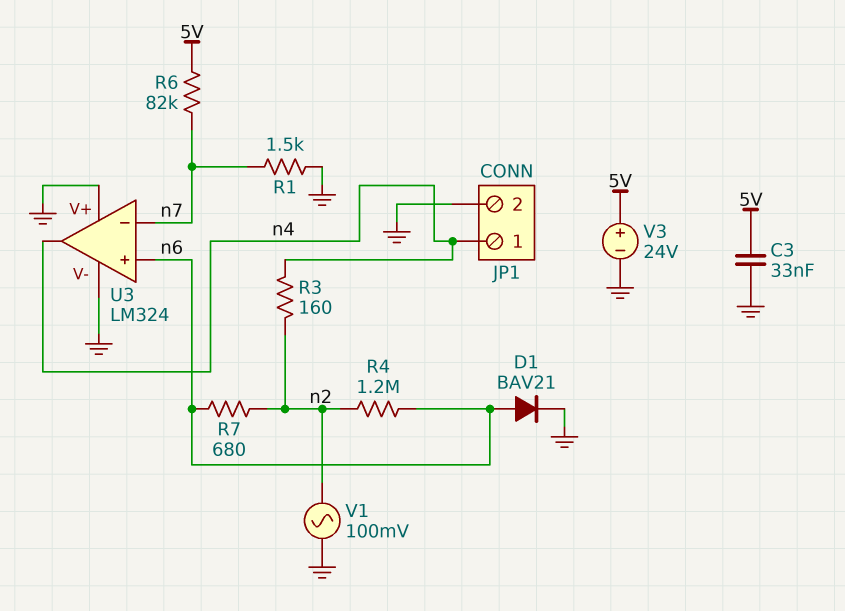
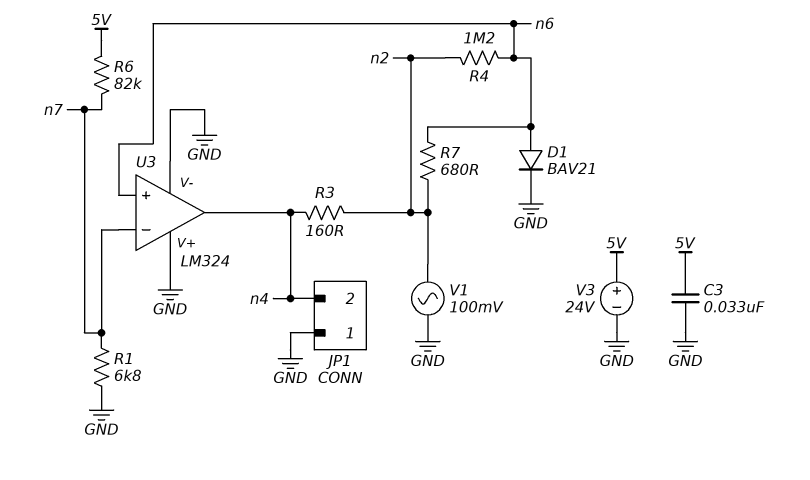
JP1 pin 1: n4 -> GND
JP1 pin 2: GND -> n4
R1: 1.5k (GND, n7) -> 6.8k (GND, n7)

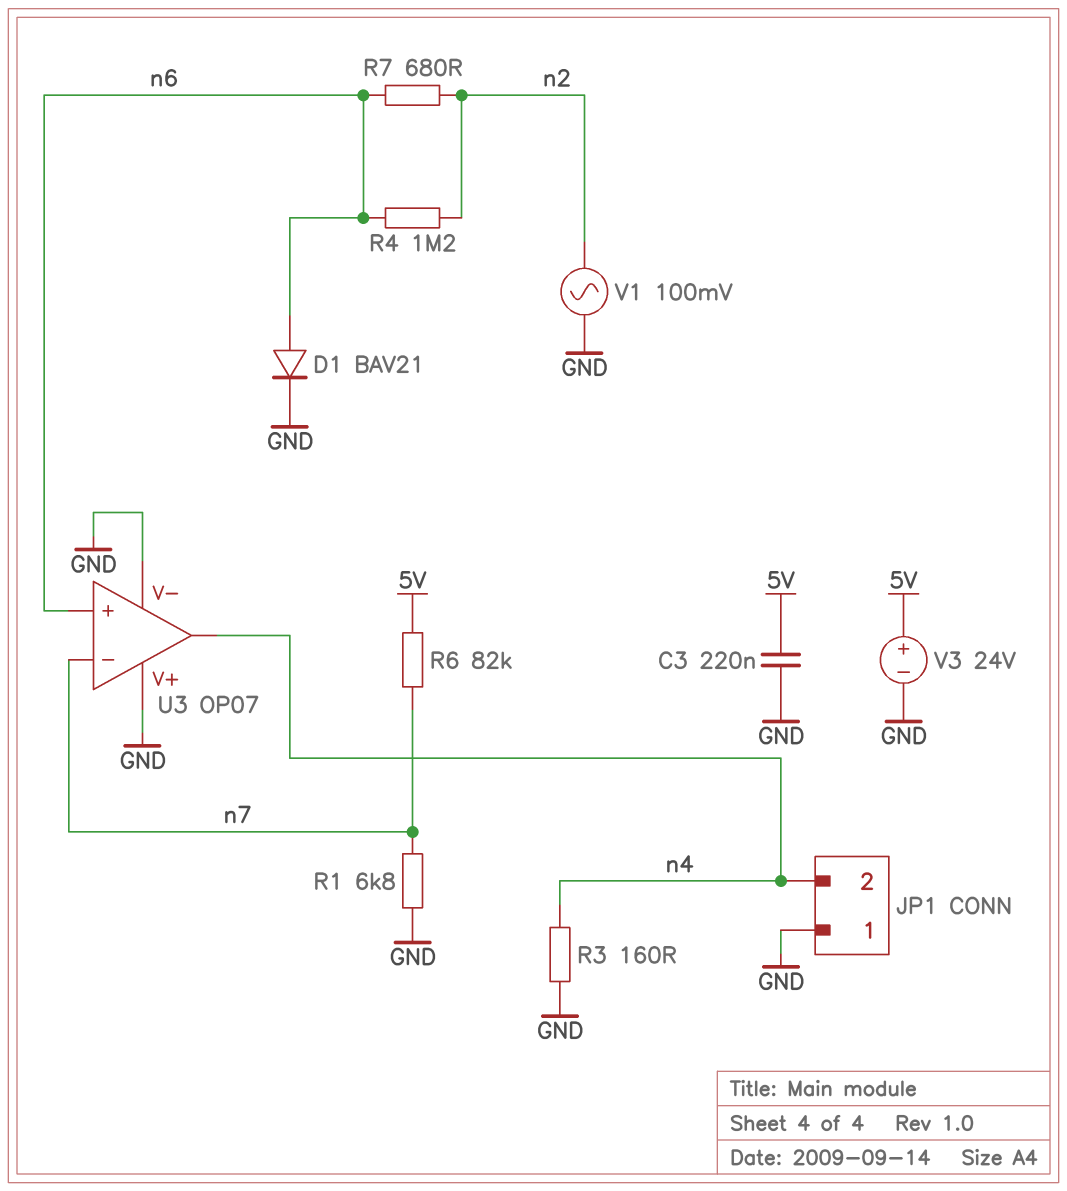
C3: 33nF (5V, GND) -> 220nF (5V, GND)
R3: 160 (n2, n4) -> 160 (GND, n4)
U3: LM324 -> OP07

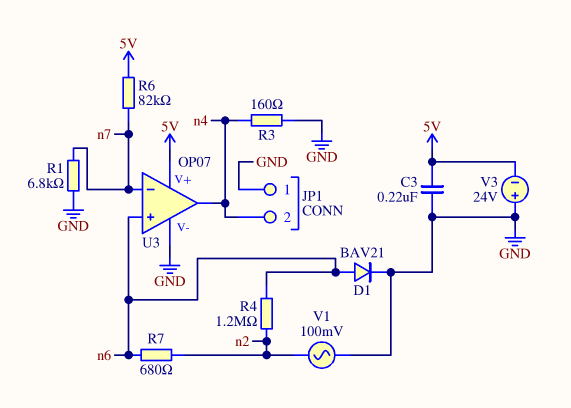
U3 pin V+: GND -> 5V
V3: 24V (plus 5V, minus GND) -> 24V (plus GND, minus 5V)

